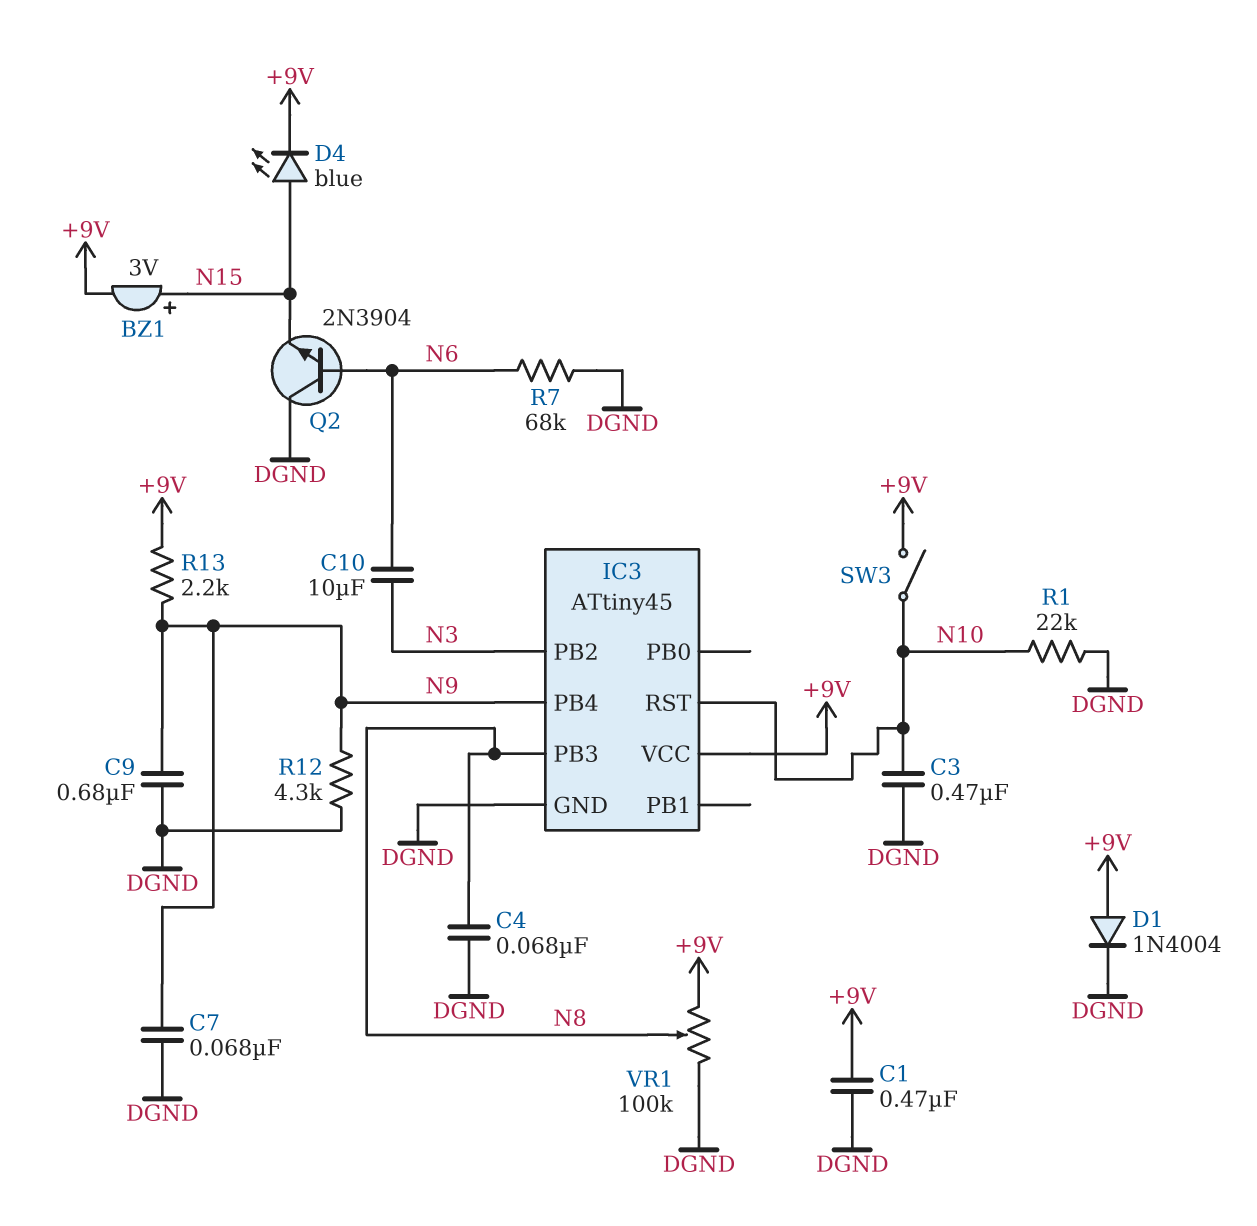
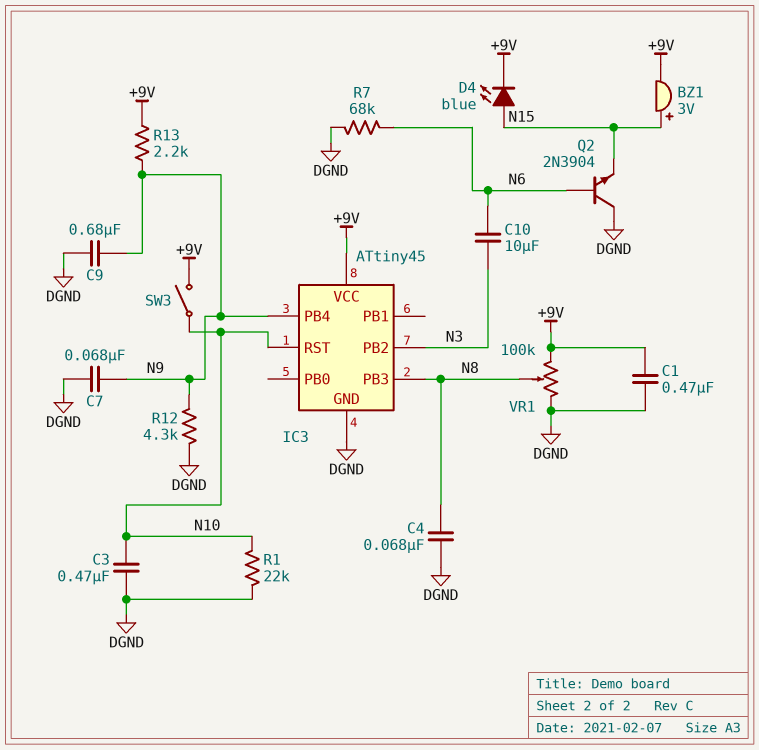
D1: diode 1N4004 (A +9V, K DGND) -> none

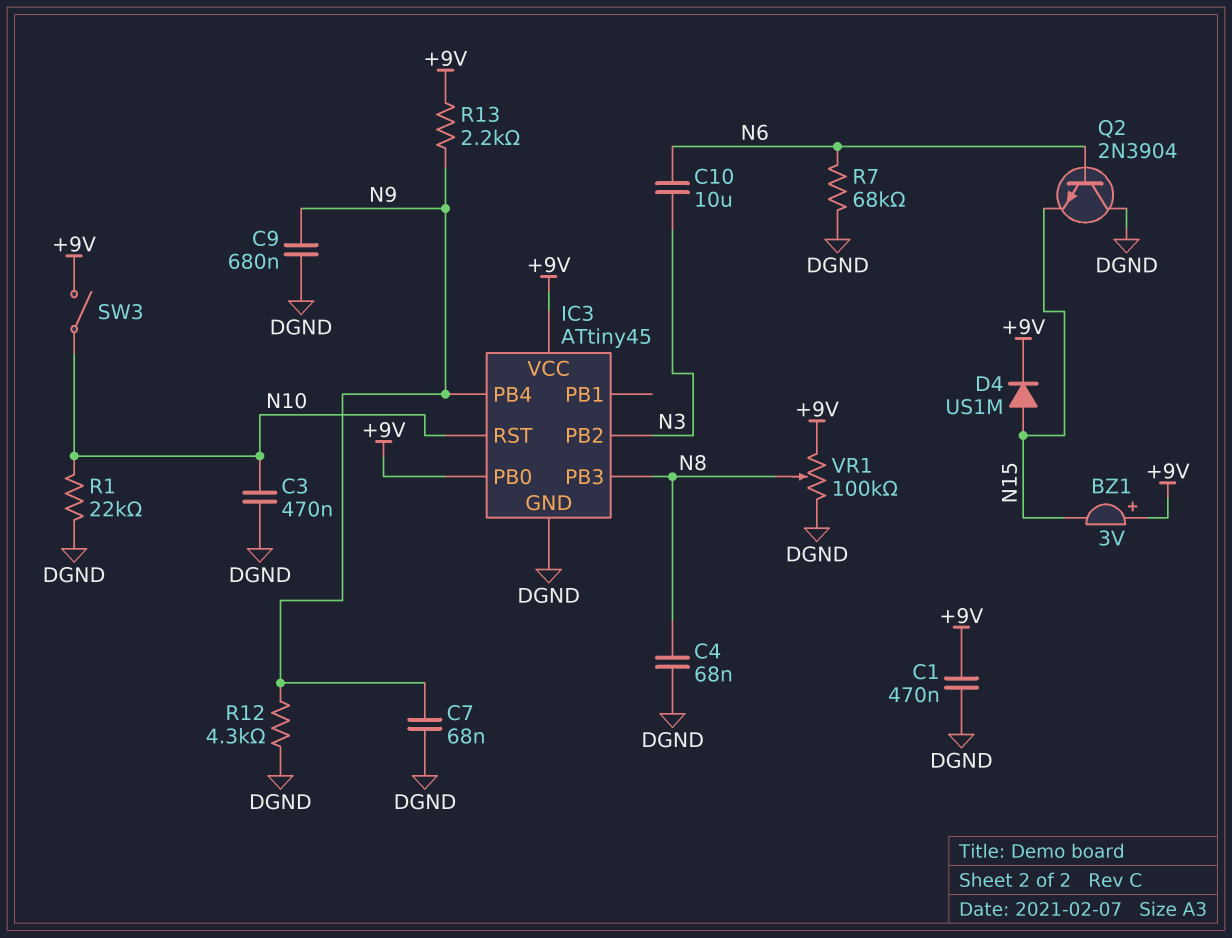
BZ1: buzzer 3V (plus N15, minus +9V) -> buzzer 3V (plus +9V, minus N15)
D4: LED blue (A N15, K +9V) -> diode US1M (A N15, K +9V)
IC3 pin PB0: none -> +9V

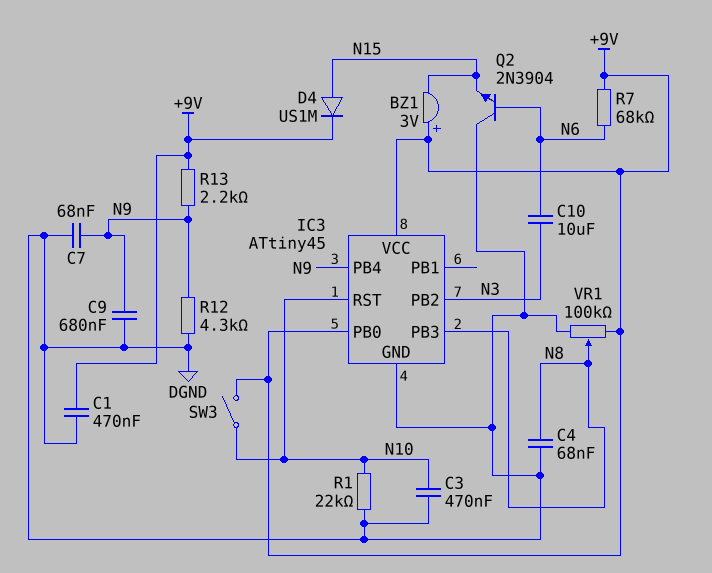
R7: 68k (DGND, N6) -> 68k (+9V, N6)

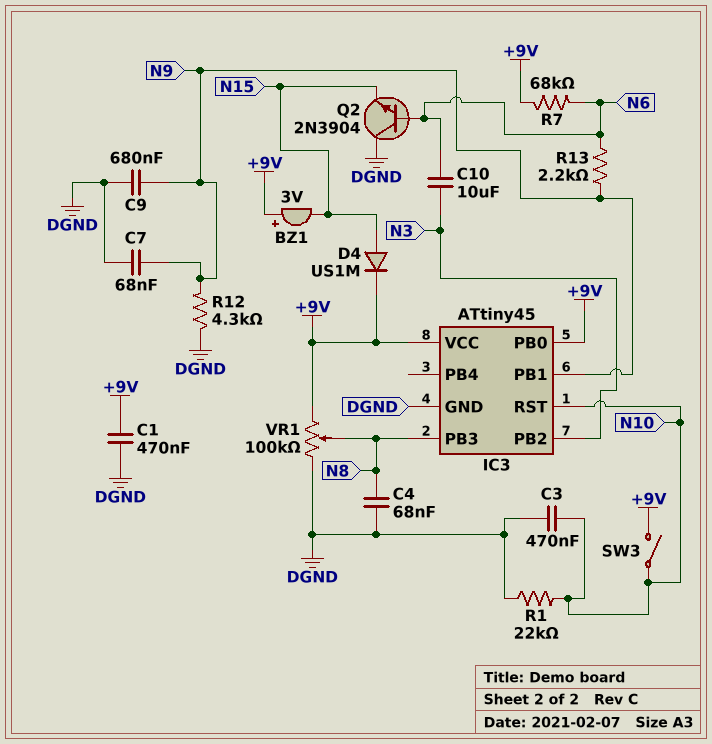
IC3 pin PB1: none -> N9
IC3 pin PB4: N9 -> none
R13: 2.2k (+9V, N9) -> 2.2k (N6, N9)

